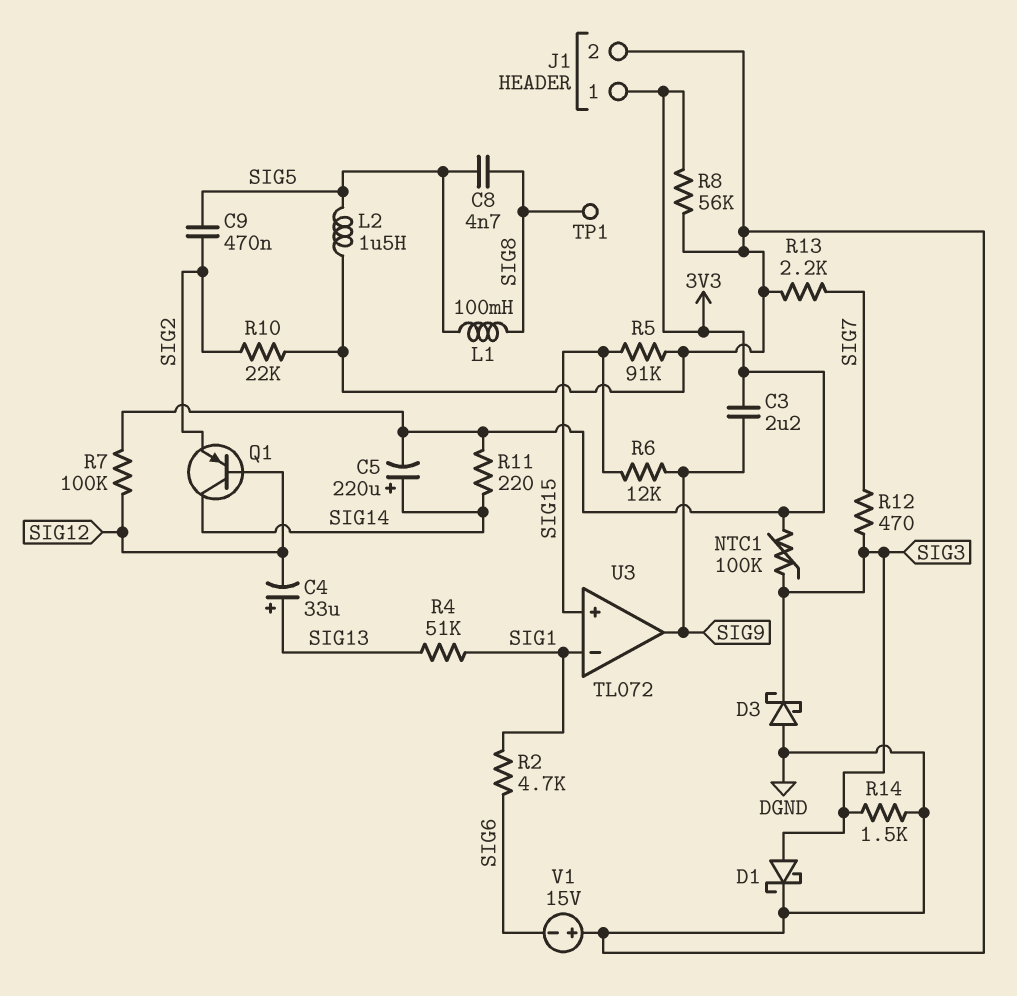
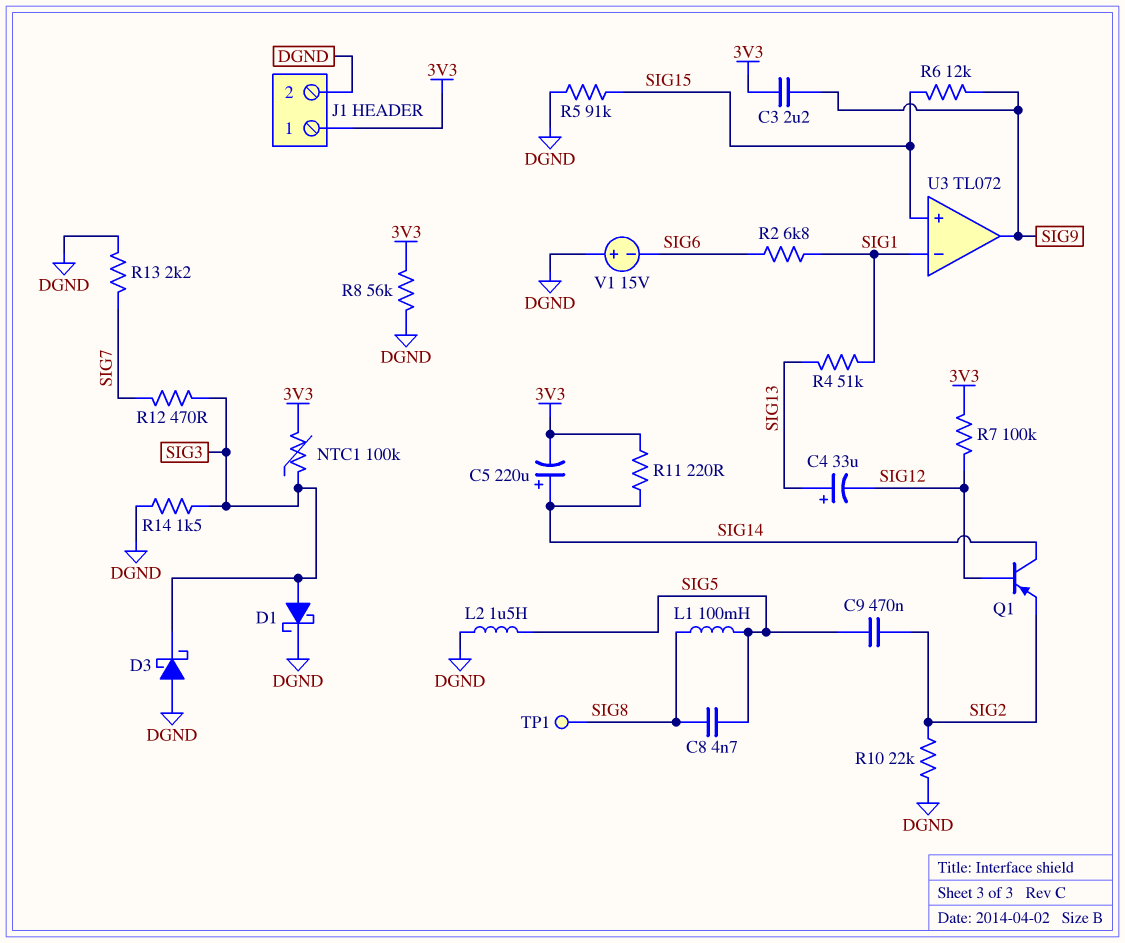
R2: 4.7k (SIG1, SIG6) -> 6.8k (SIG1, SIG6)

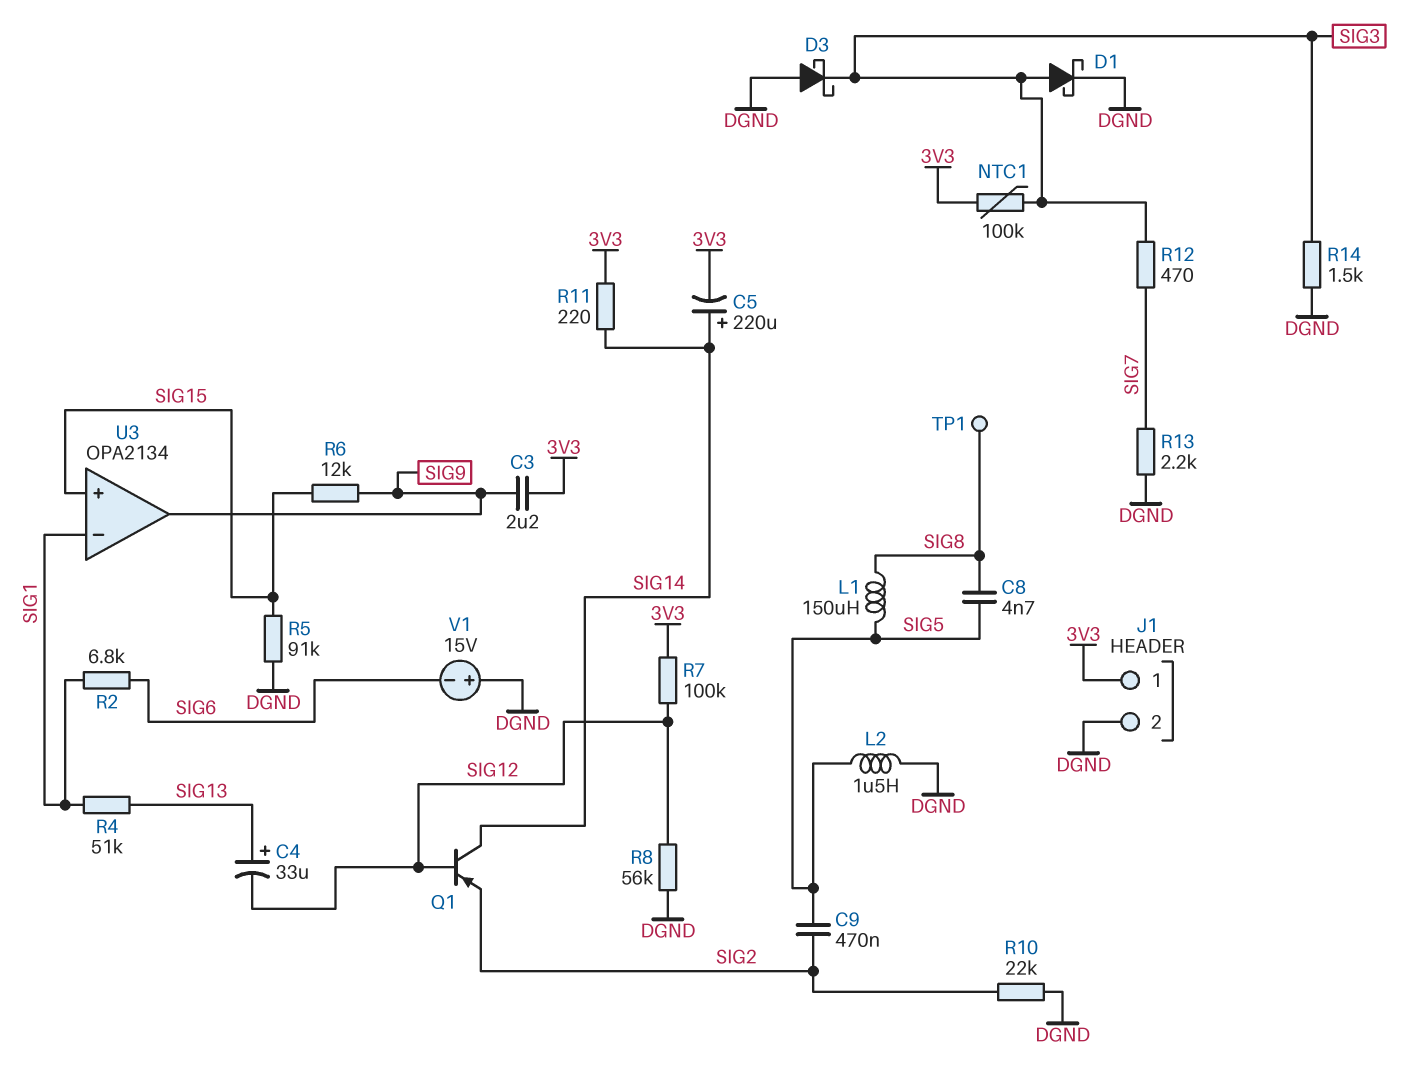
L1: 100mH (SIG5, SIG8) -> 150uH (SIG5, SIG8)
R8: 56k (3V3, DGND) -> 56k (DGND, SIG12)
U3: TL072 -> OPA2134

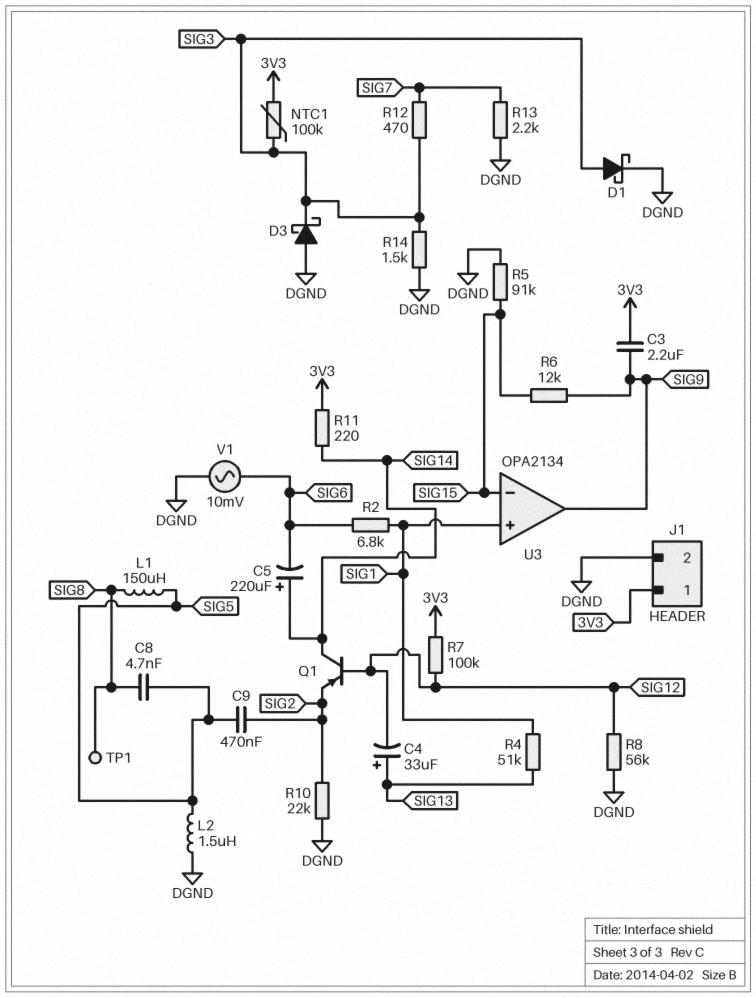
C5: 220uF (plus SIG14, minus 3V3) -> 220uF (plus SIG14, minus SIG6)
U3 pin in+: SIG15 -> SIG1
U3 pin in-: SIG1 -> SIG15
V1: 15V (plus DGND, minus SIG6) -> AC 10mV (DGND, SIG6)

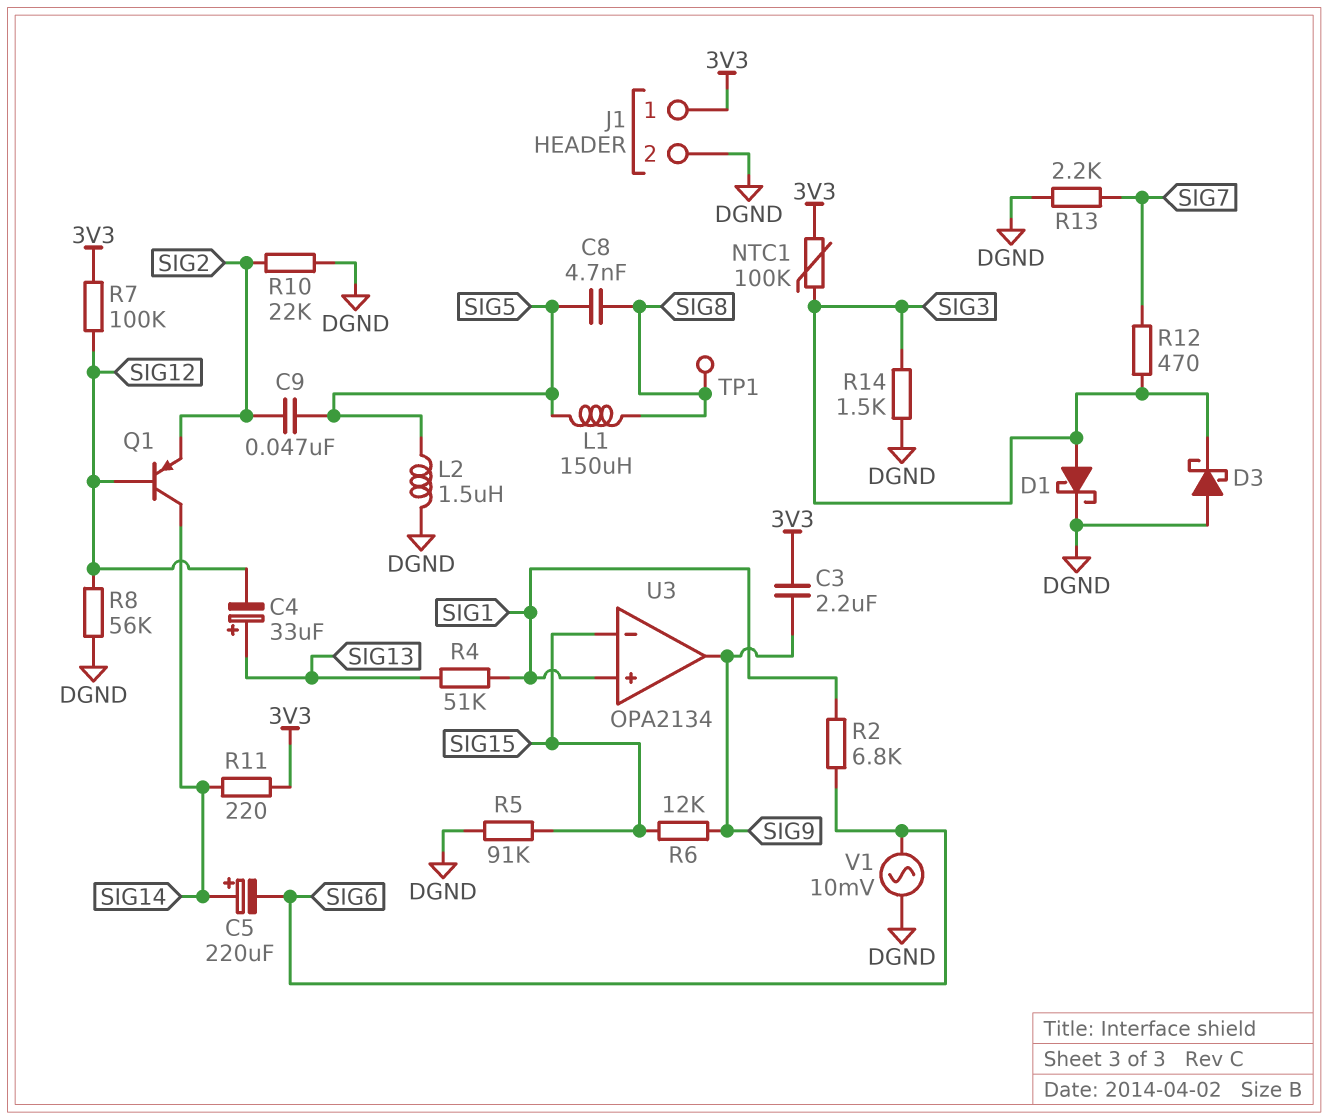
C9: 470nF (SIG2, SIG5) -> 47nF (SIG2, SIG5)

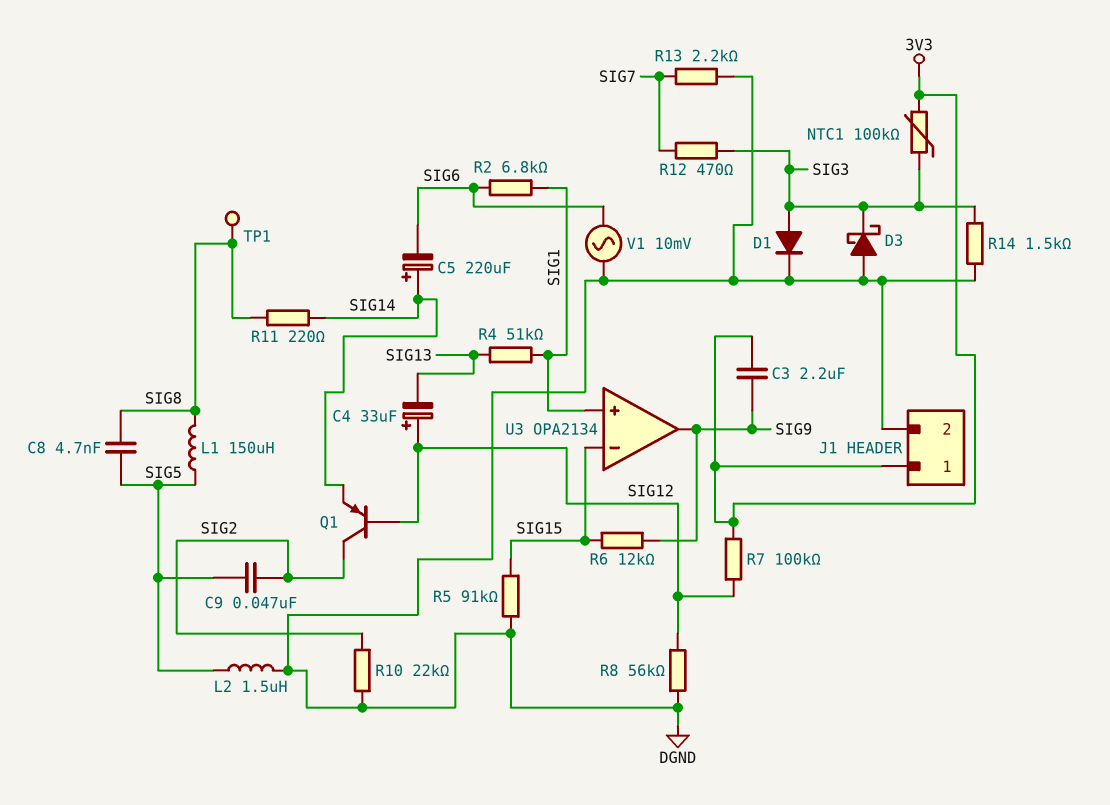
C4: 33uF (plus SIG13, minus SIG12) -> 33uF (plus SIG12, minus SIG13)
D1: schottky (A SIG3, K DGND) -> diode (A SIG3, K DGND)
Q1: PNP (B SIG12, C SIG14, E SIG2) -> PNP (B SIG12, C SIG2, E SIG14)
R11: 220 (3V3, SIG14) -> 220 (SIG8, SIG14)

